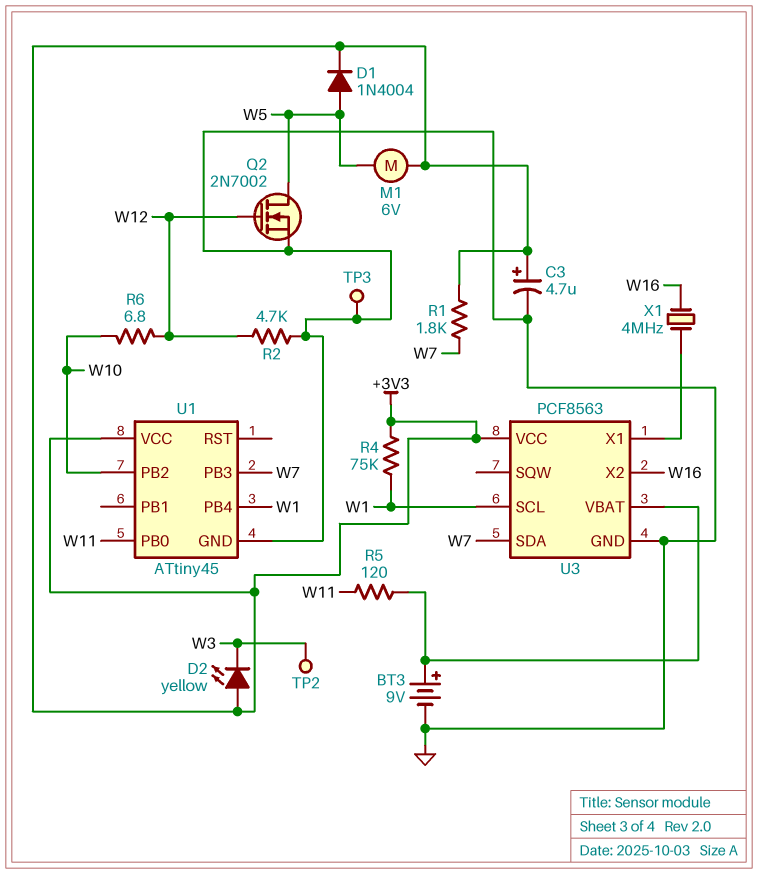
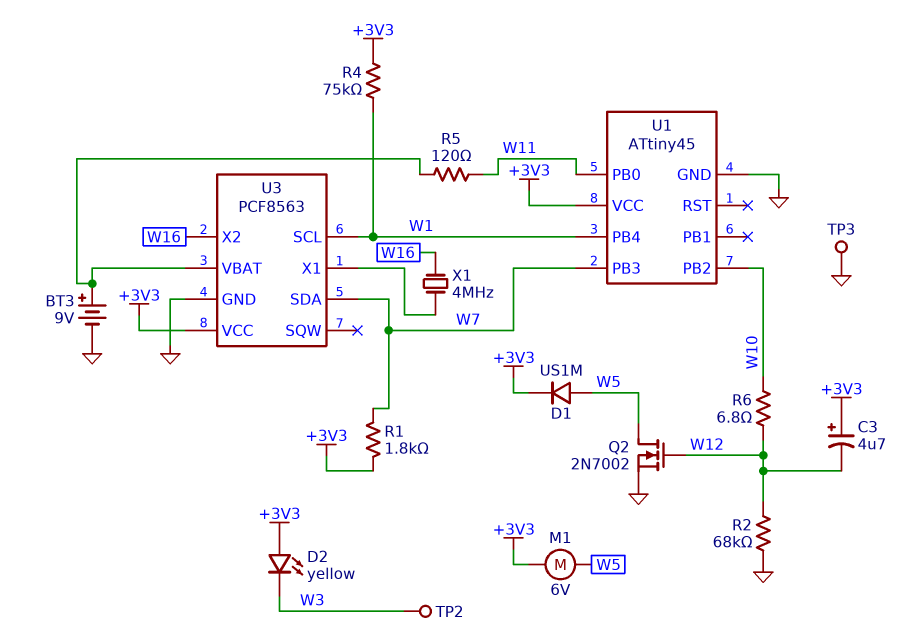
C3: 4.7uF (plus +3V3, minus GND) -> 4.7uF (plus +3V3, minus W12)
D1: diode 1N4004 (A W5, K +3V3) -> diode US1M (A W5, K +3V3)
R2: 4.7k (GND, W12) -> 68k (GND, W12)

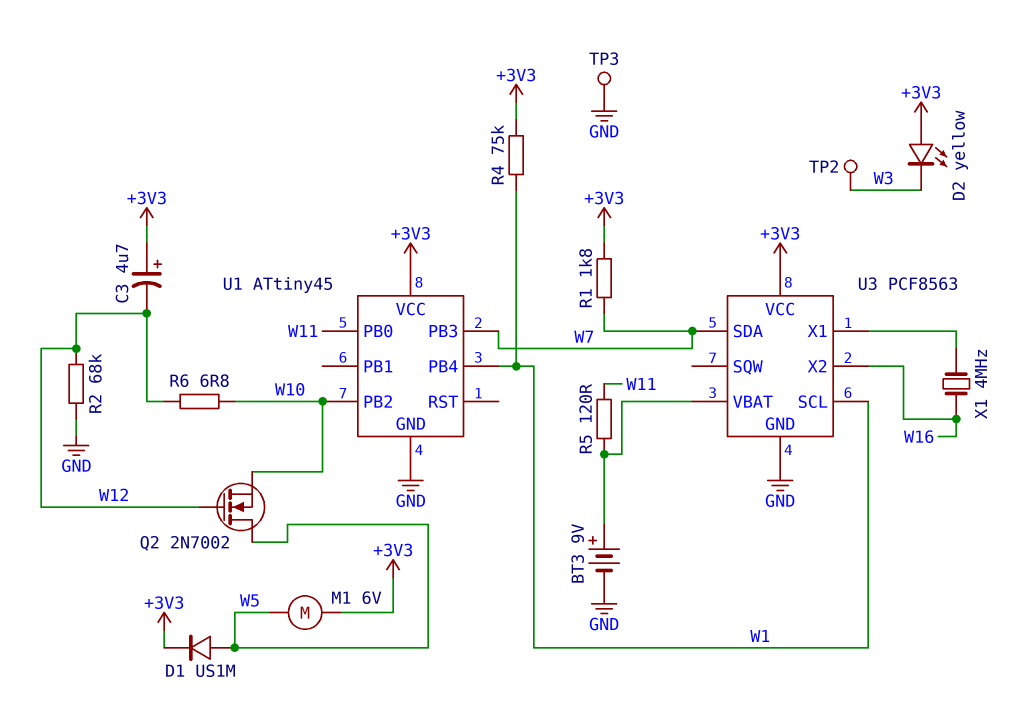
Q2: NMOS 2N7002 (G W12, D W5, S GND) -> NMOS 2N7002 (G W12, D W5, S W10)

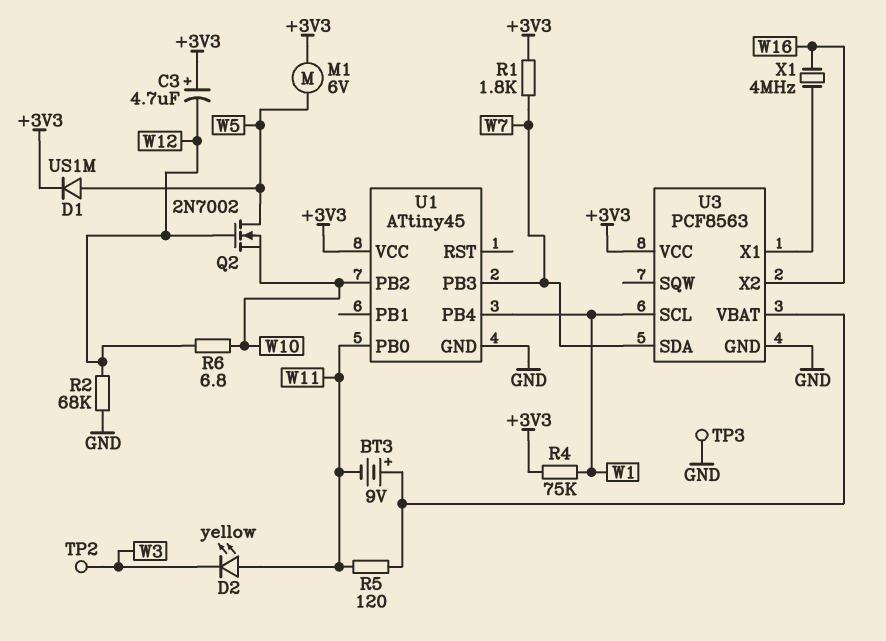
BT3: 9V (plus U3/VBAT, minus GND) -> 9V (plus U3/VBAT, minus W11)
D2: LED yellow (A +3V3, K W3) -> LED yellow (A W11, K W3)

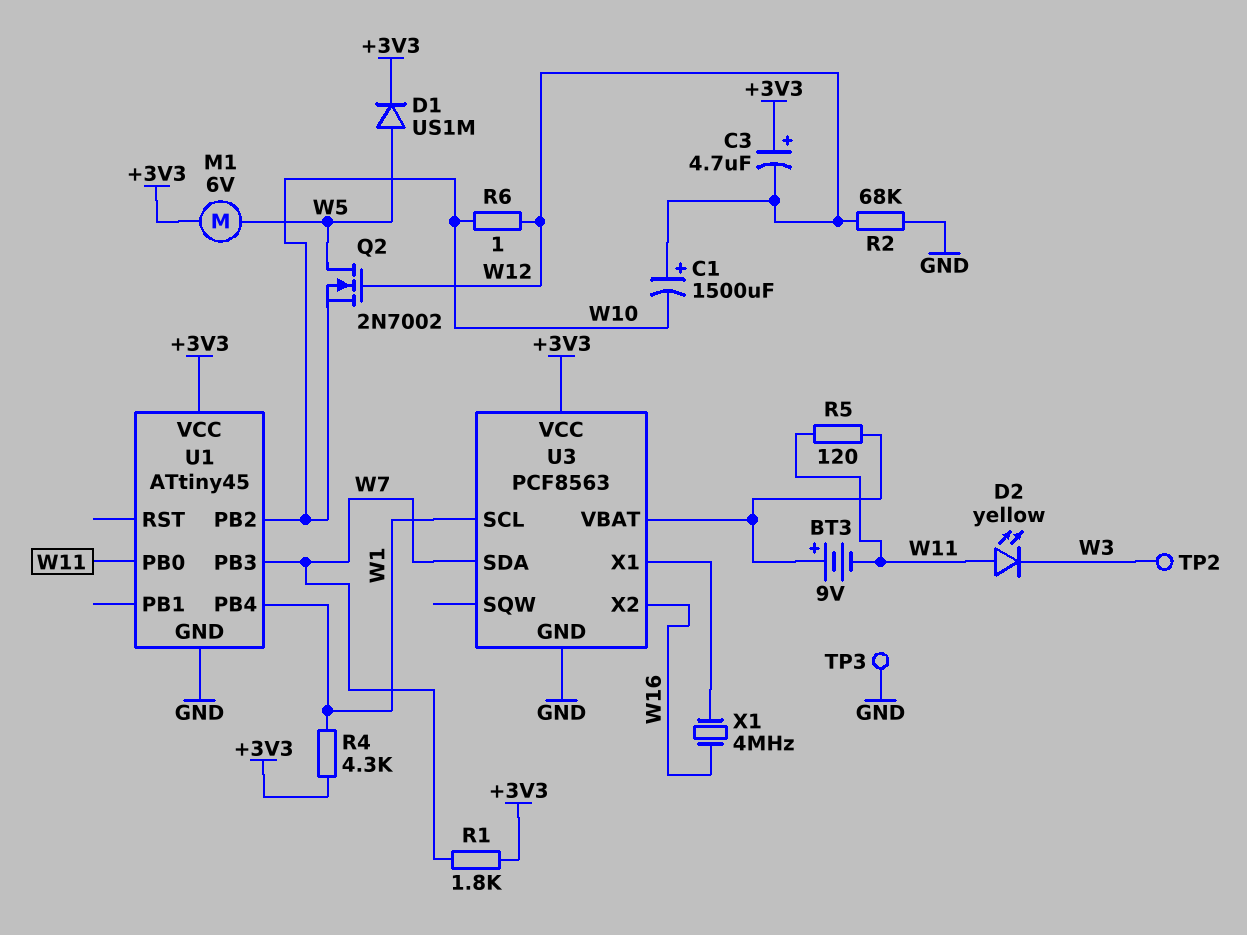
C1: none -> 1500uF (plus W12, minus W10)
R4: 75k (+3V3, W1) -> 4.3k (+3V3, W1)
R6: 6.8 (W10, W12) -> 1 (W10, W12)

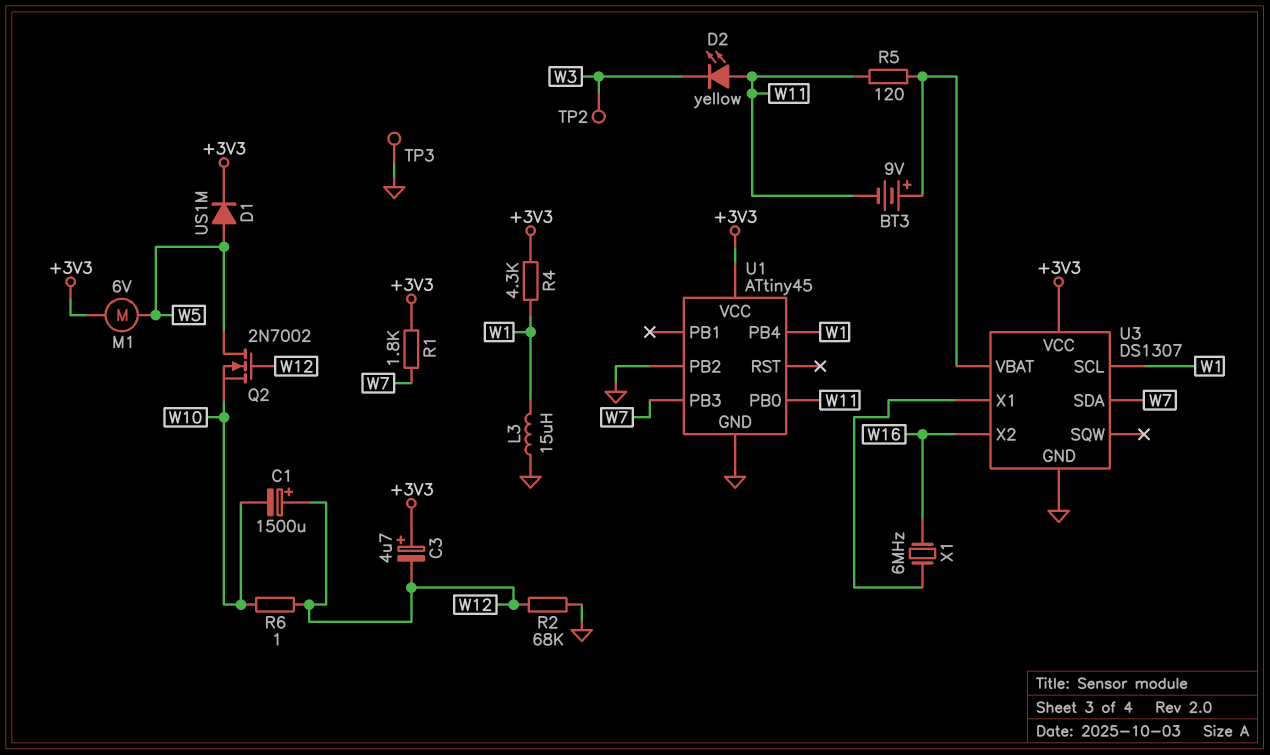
L3: none -> 15uH (GND, W1)
U1 pin PB2: W10 -> GND
U3: PCF8563 -> DS1307
X1: 4MHz (U3/X1, W16) -> 6MHz (U3/X1, W16)

